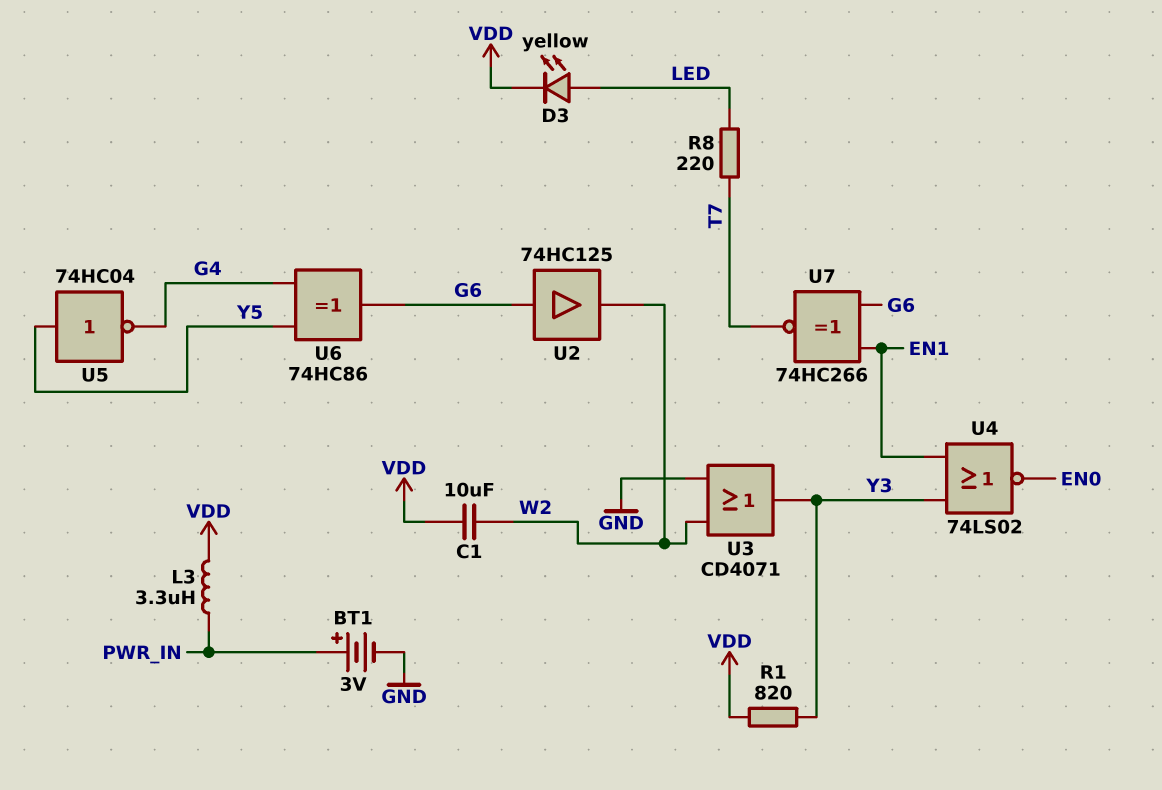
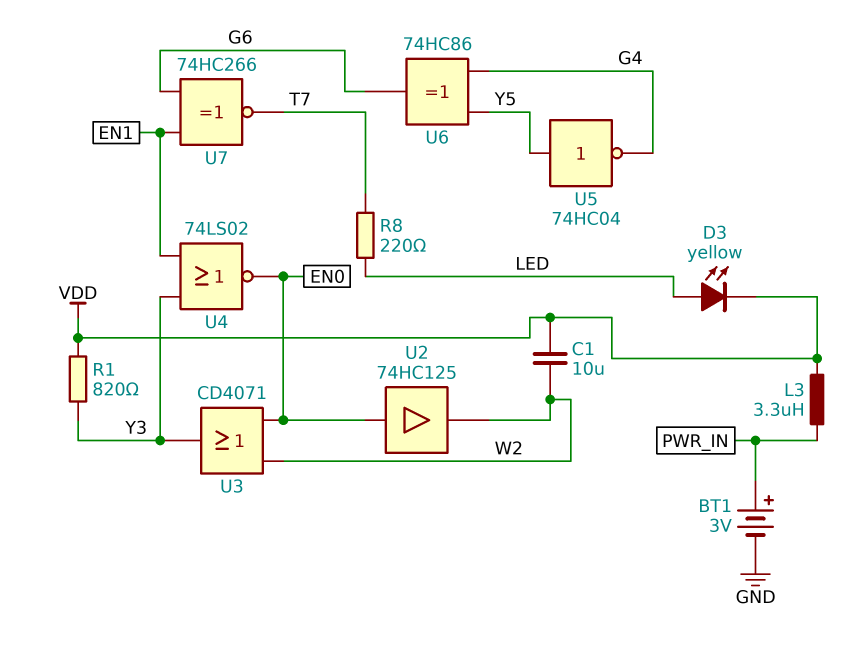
U2: buffer 74HC125 (in G6, out W2) -> buffer 74HC125 (in EN0, out W2)
U3: OR CD4071 (in GND, in W2, out Y3) -> OR CD4071 (in EN0, in W2, out Y3)

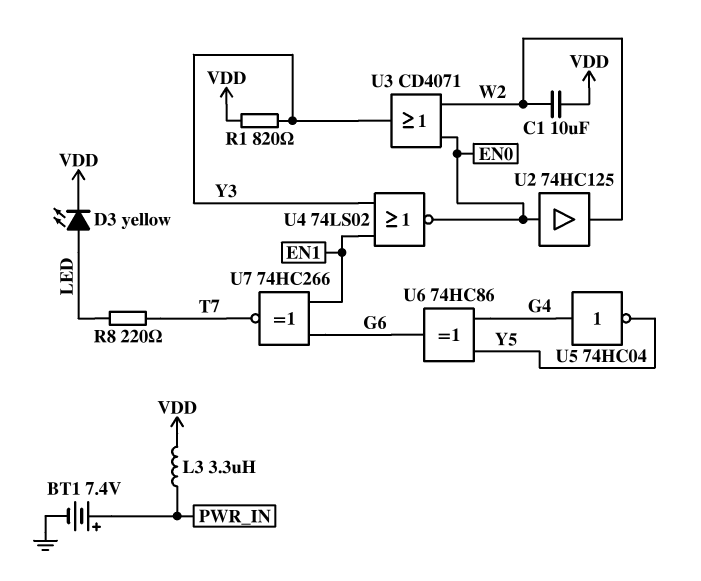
BT1: 3V (plus PWR_IN, minus GND) -> 7.4V (plus PWR_IN, minus GND)
U5: NOT 74HC04 (in Y5, out G4) -> NOT 74HC04 (in G4, out Y5)

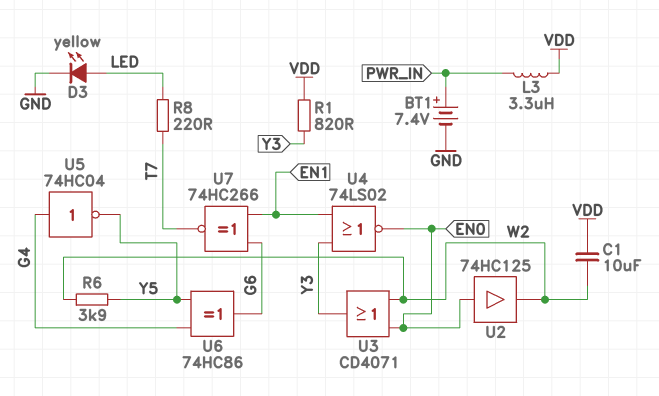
D3: LED yellow (A LED, K VDD) -> LED yellow (A LED, K GND)
R6: none -> 3.9k (W2, Y5)

